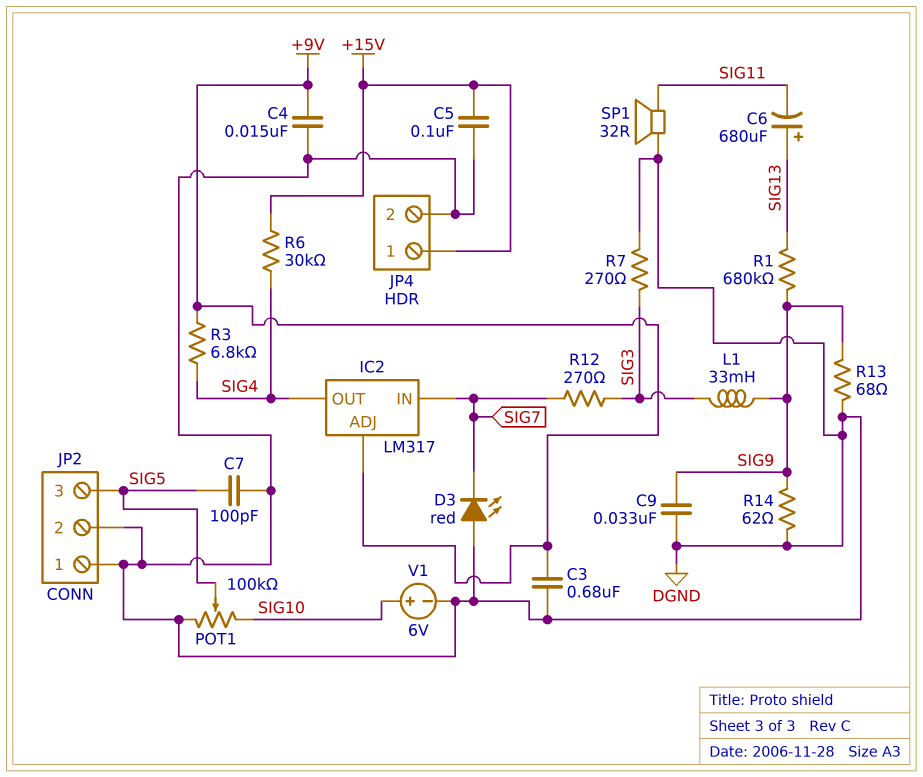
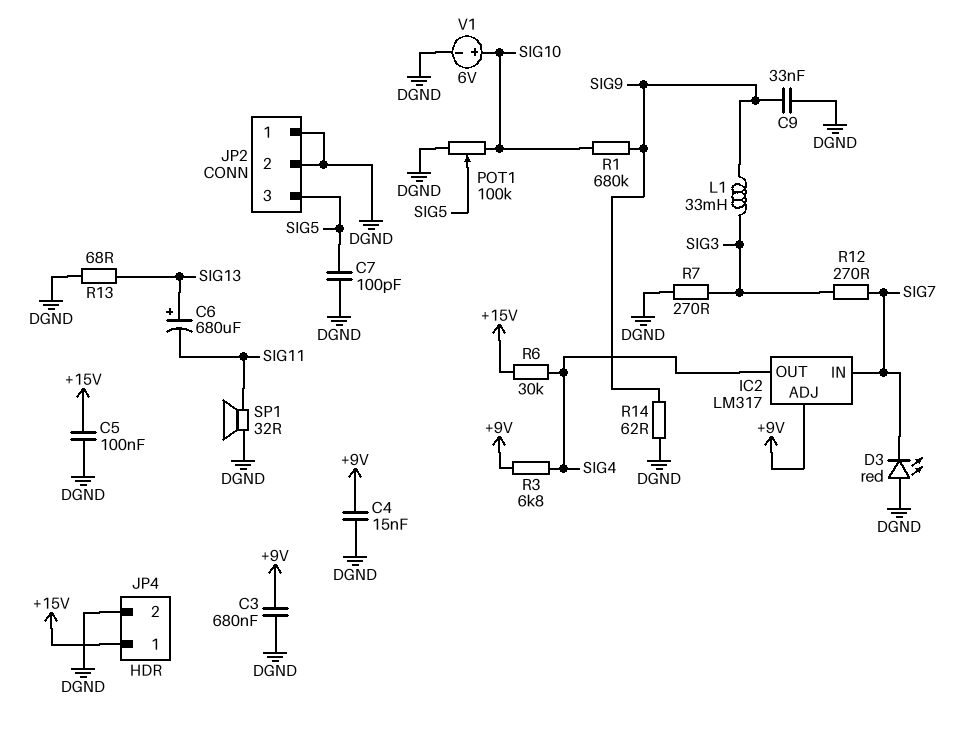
R1: 680k (SIG9, SIG13) -> 680k (SIG9, SIG10)
R13: 68 (DGND, SIG9) -> 68 (DGND, SIG13)

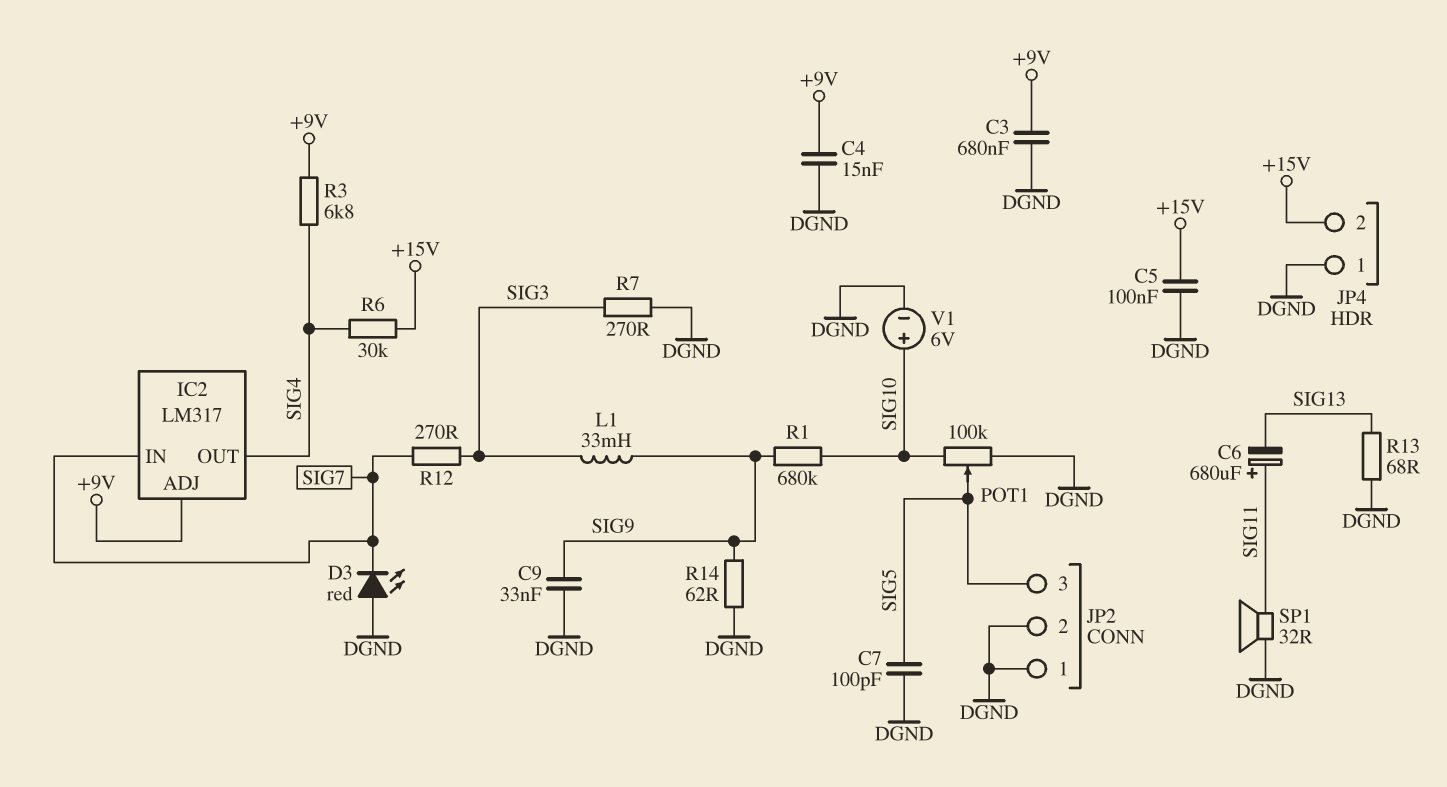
C6: 680uF (plus SIG13, minus SIG11) -> 680uF (plus SIG11, minus SIG13)
JP4 pin 1: +15V -> DGND
JP4 pin 2: DGND -> +15V

